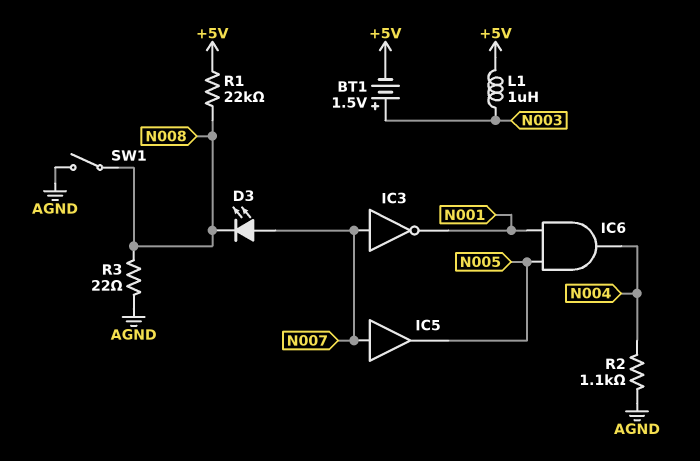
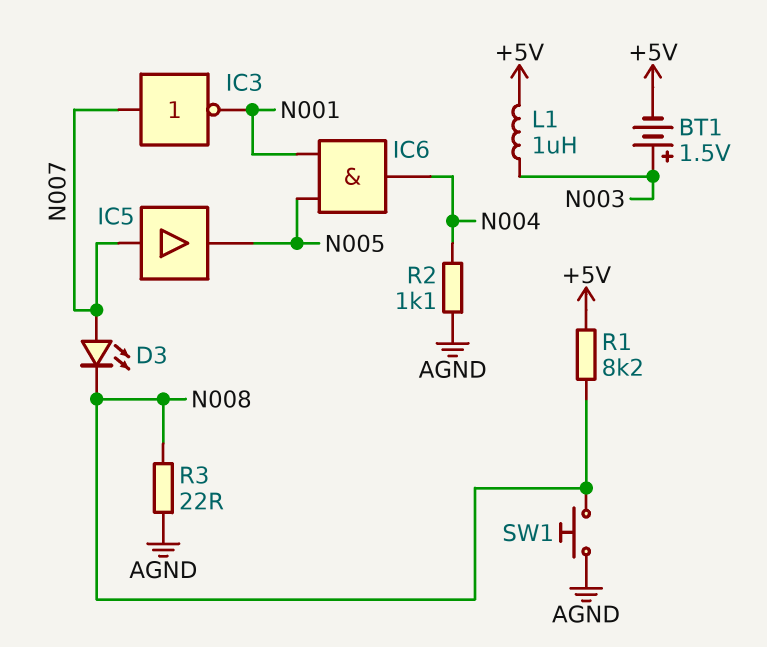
R1: 22k (+5V, N008) -> 8.2k (+5V, N008)
SW1: switch (AGND, N008) -> button (AGND, N008)

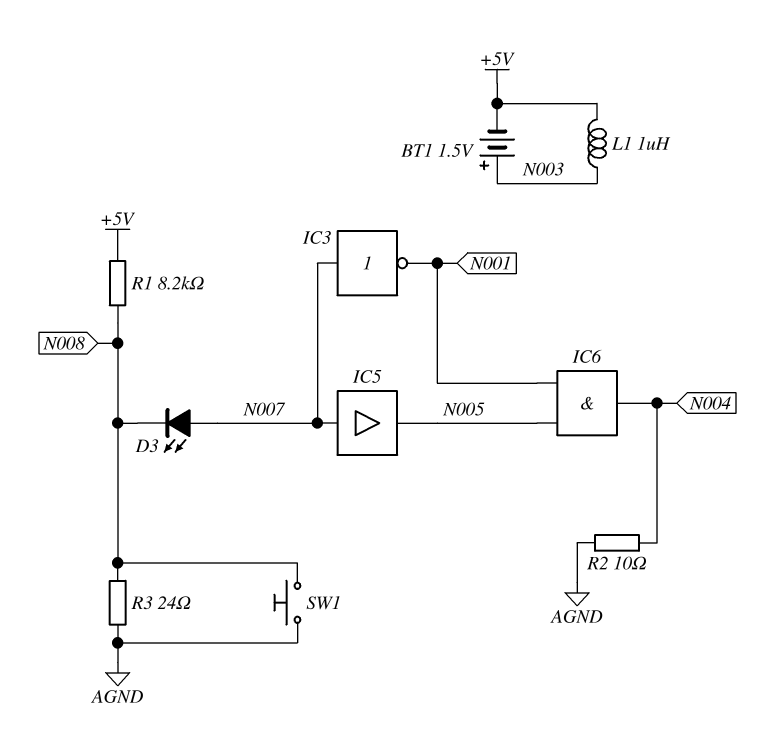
R2: 1.1k (AGND, N004) -> 10 (AGND, N004)
R3: 22 (AGND, N008) -> 24 (AGND, N008)

